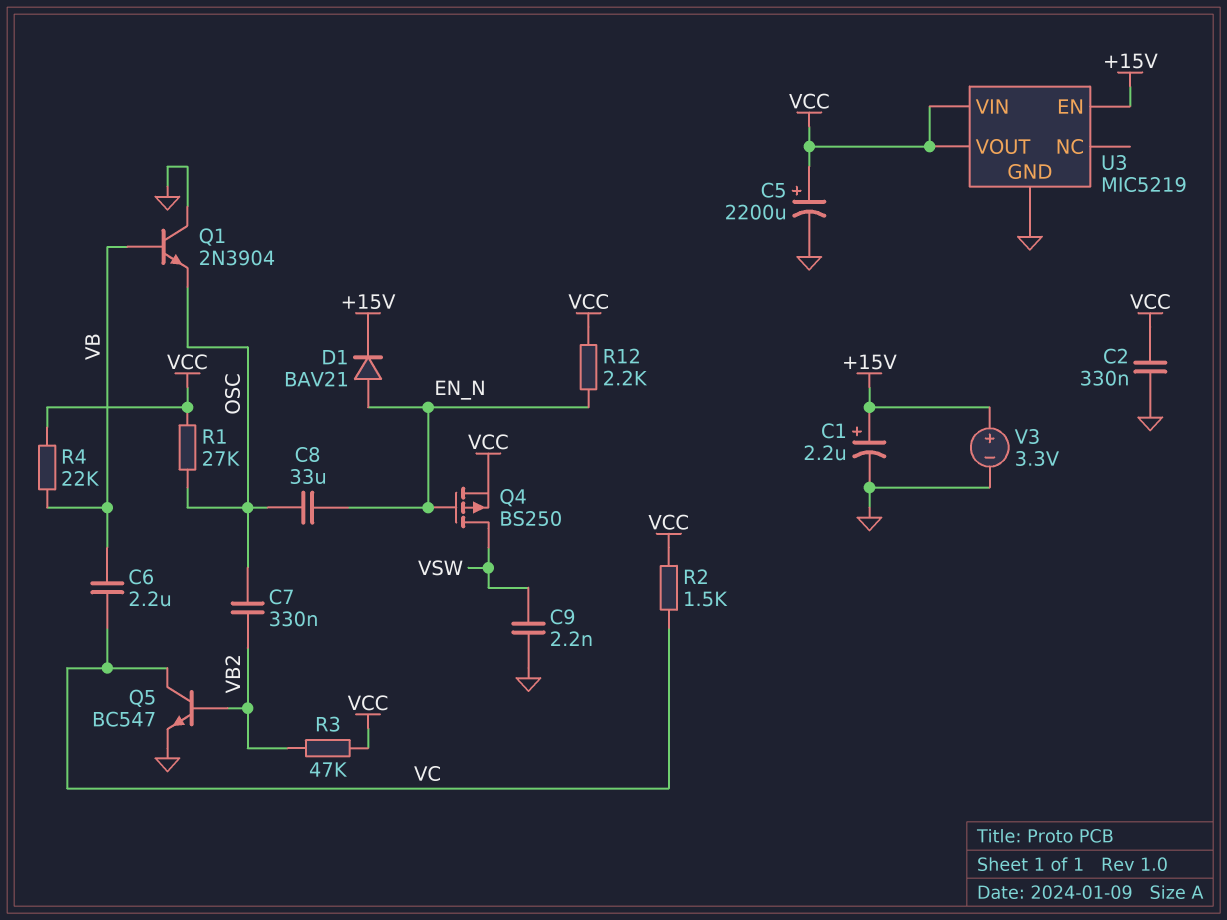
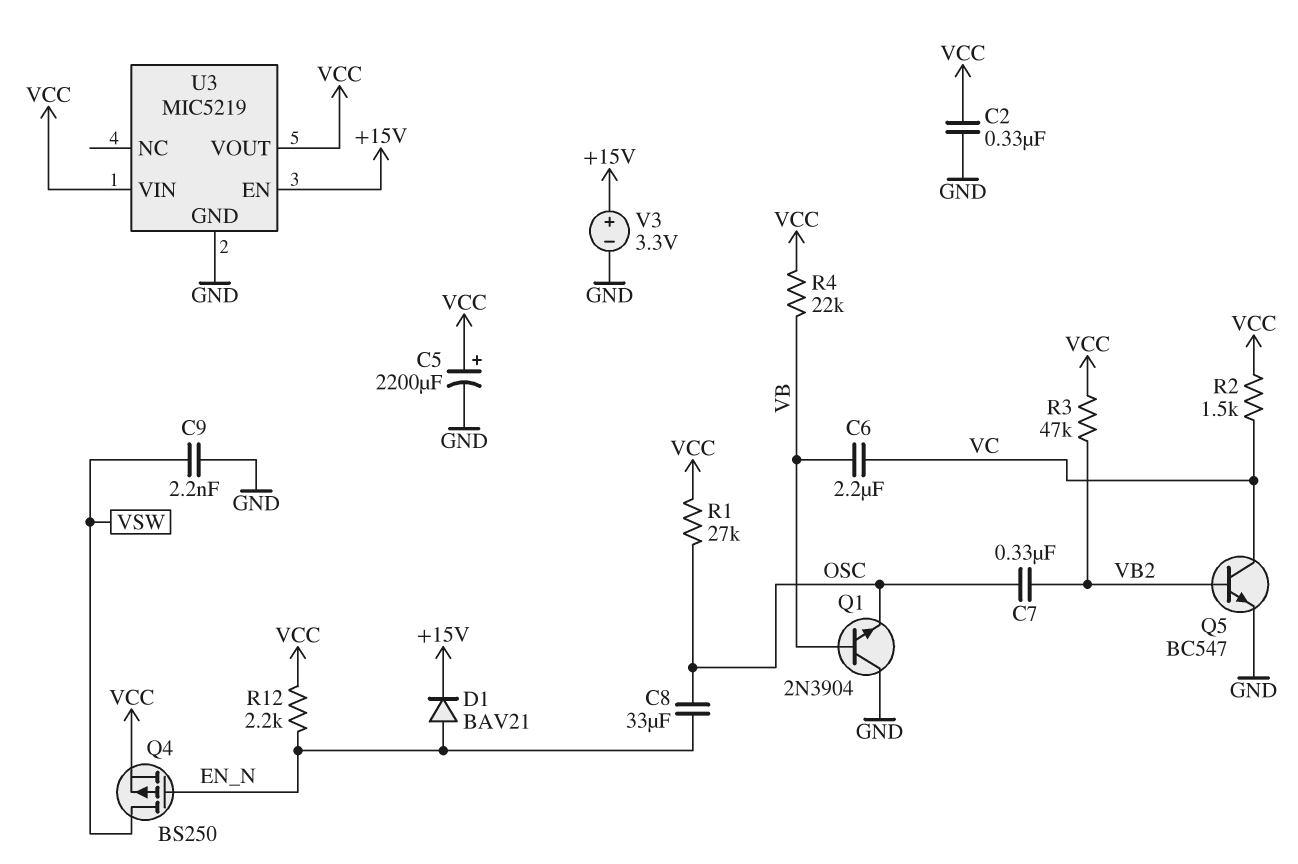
C1: 2.2uF (plus +15V, minus GND) -> none

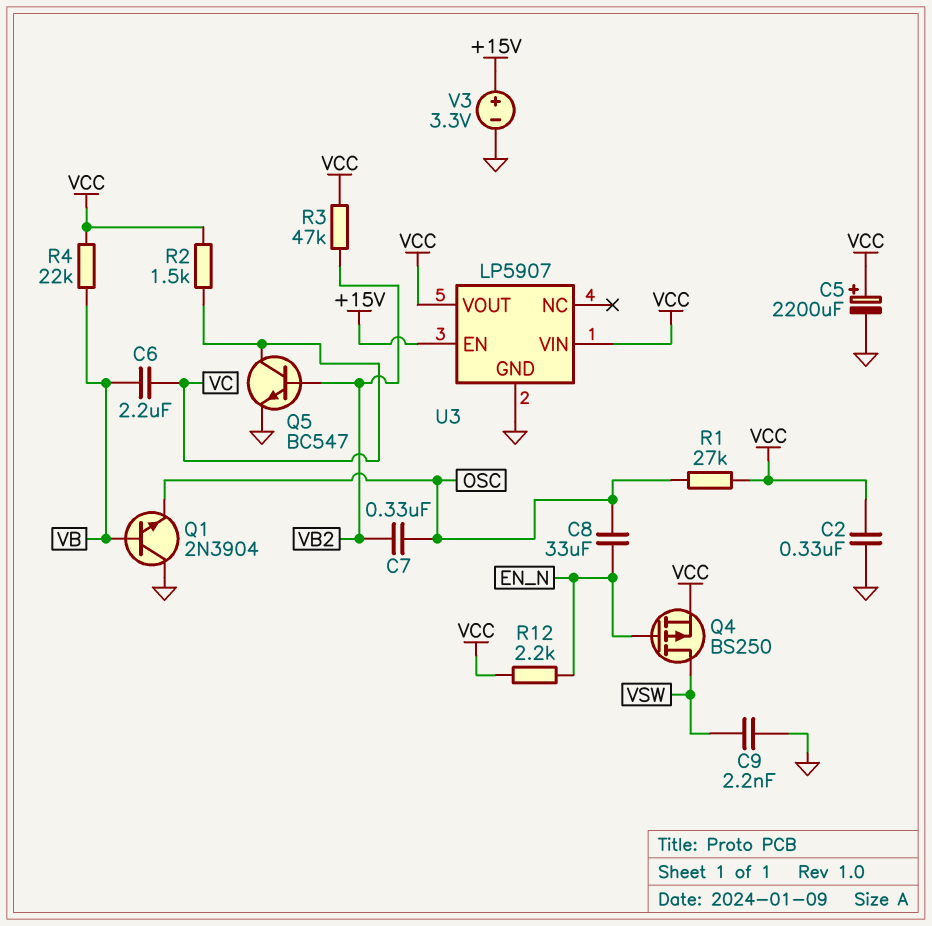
D1: diode BAV21 (A EN_N, K +15V) -> none
U3: MIC5219 -> LP5907

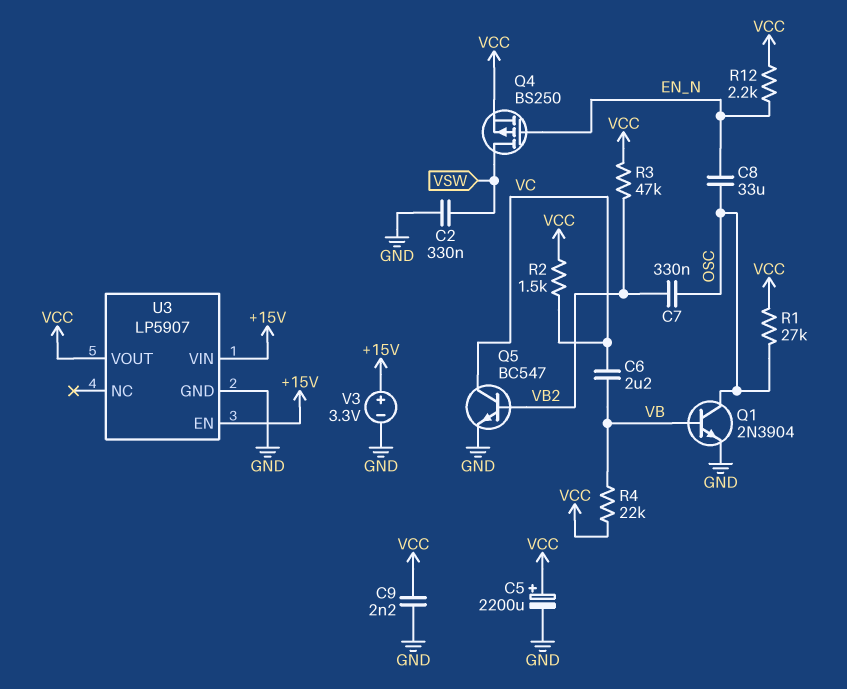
C2: 330nF (GND, VCC) -> 330nF (GND, VSW)
C9: 2.2nF (GND, VSW) -> 2.2nF (GND, VCC)
Q1: NPN 2N3904 (B VB, C GND, E OSC) -> NPN 2N3904 (B VB, C OSC, E GND)
U3 pin VIN: VCC -> +15V

